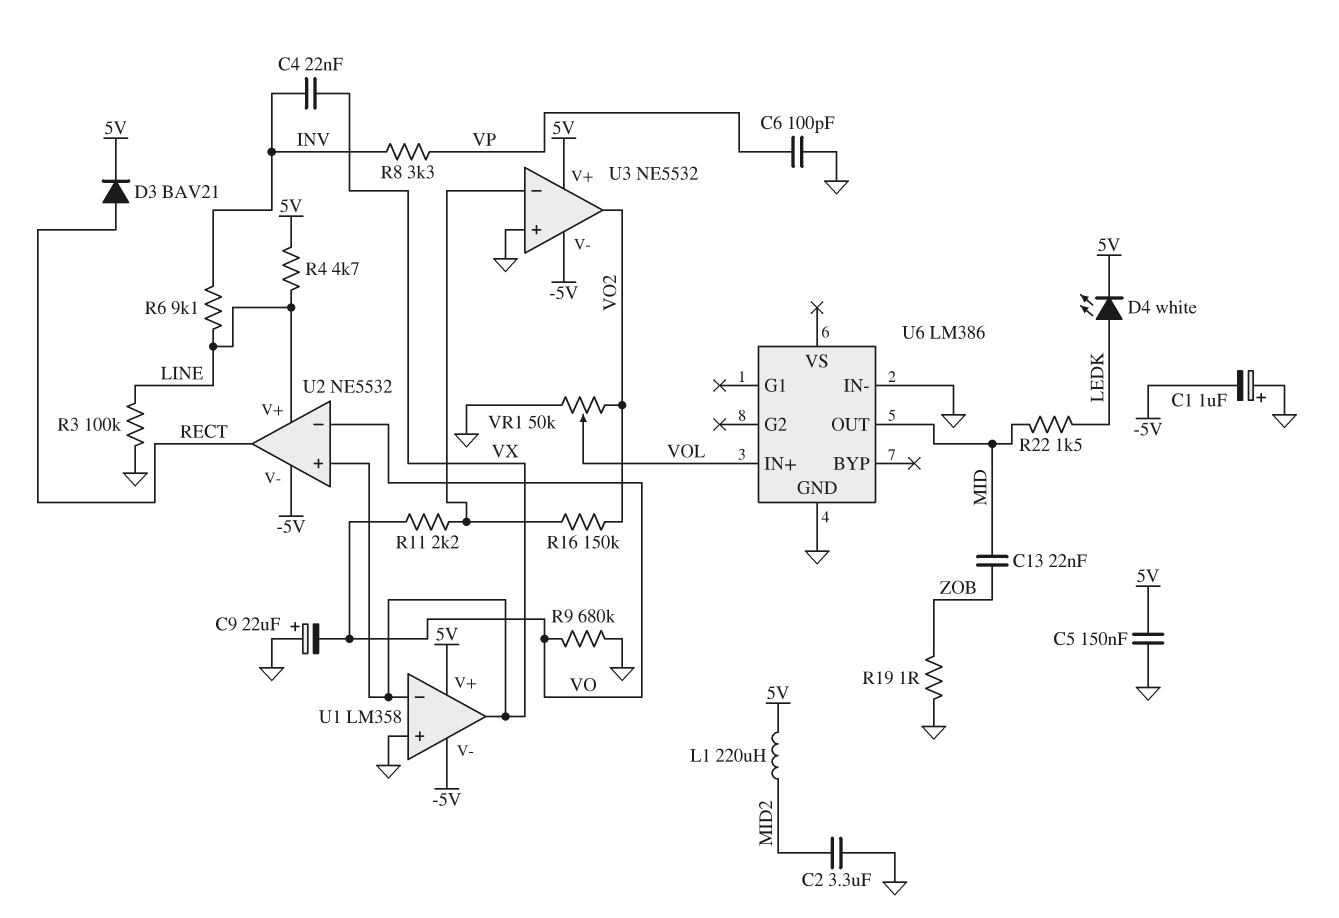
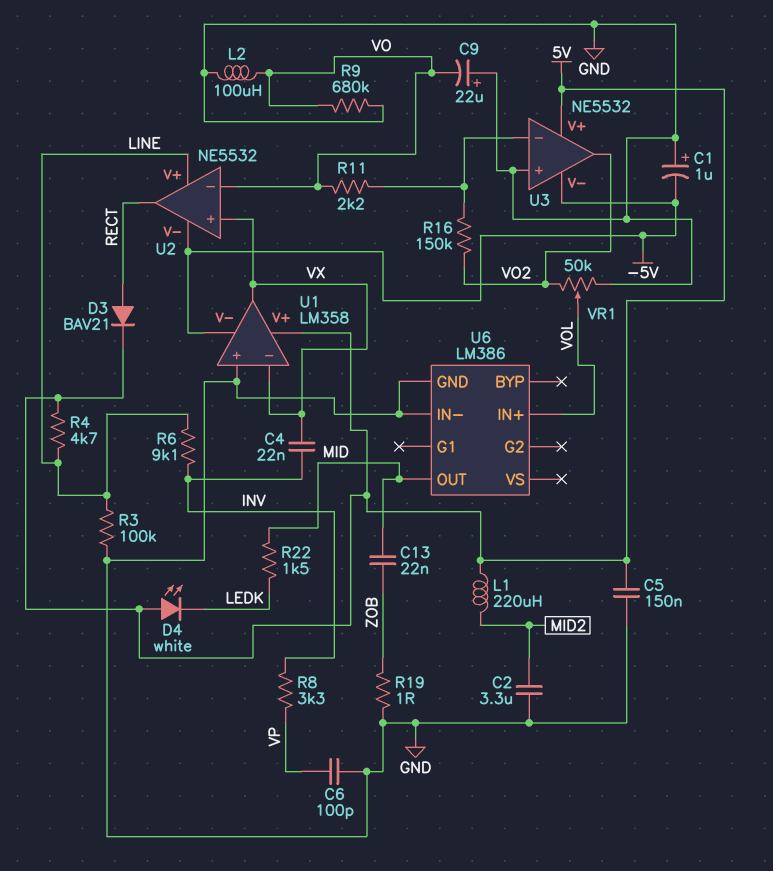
D4: LED white (A LEDK, K 5V) -> LED white (A 5V, K LEDK)
L2: none -> 100uH (GND, VO)

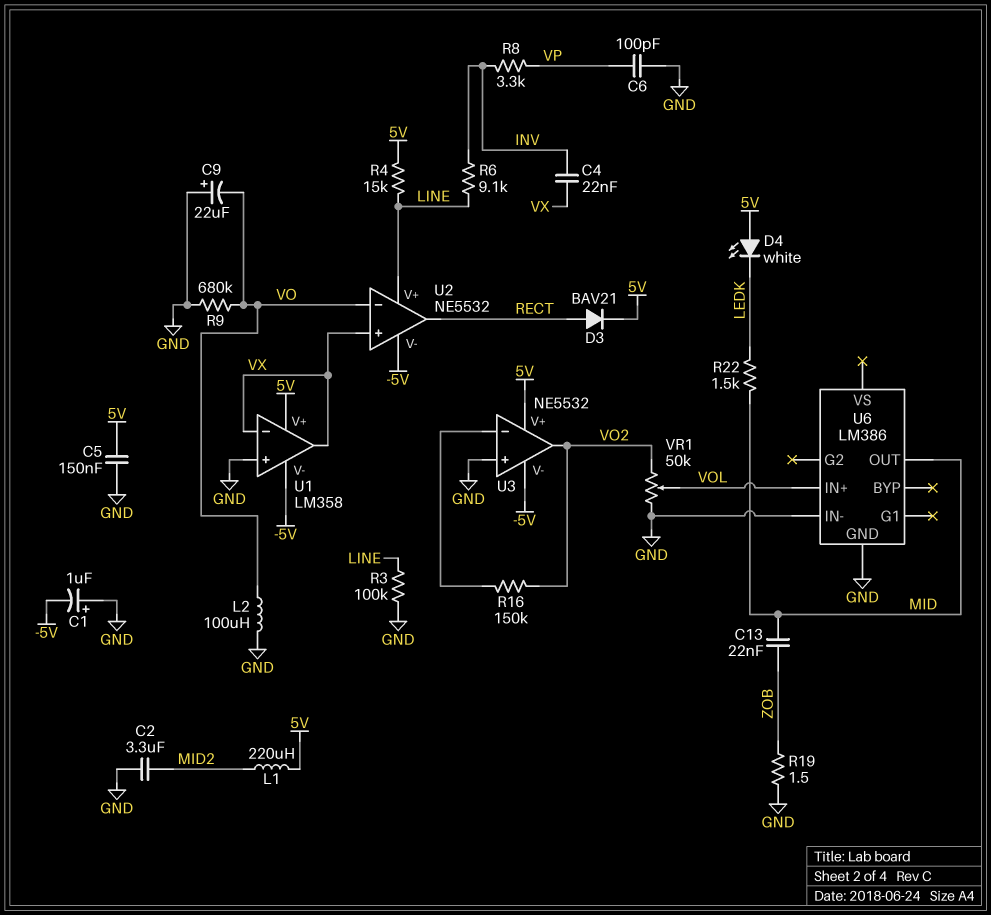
R4: 4.7k (5V, LINE) -> 15k (5V, LINE)
R11: 2.2k (U3/in-, VO) -> none
R19: 1 (GND, ZOB) -> 1.5 (GND, ZOB)

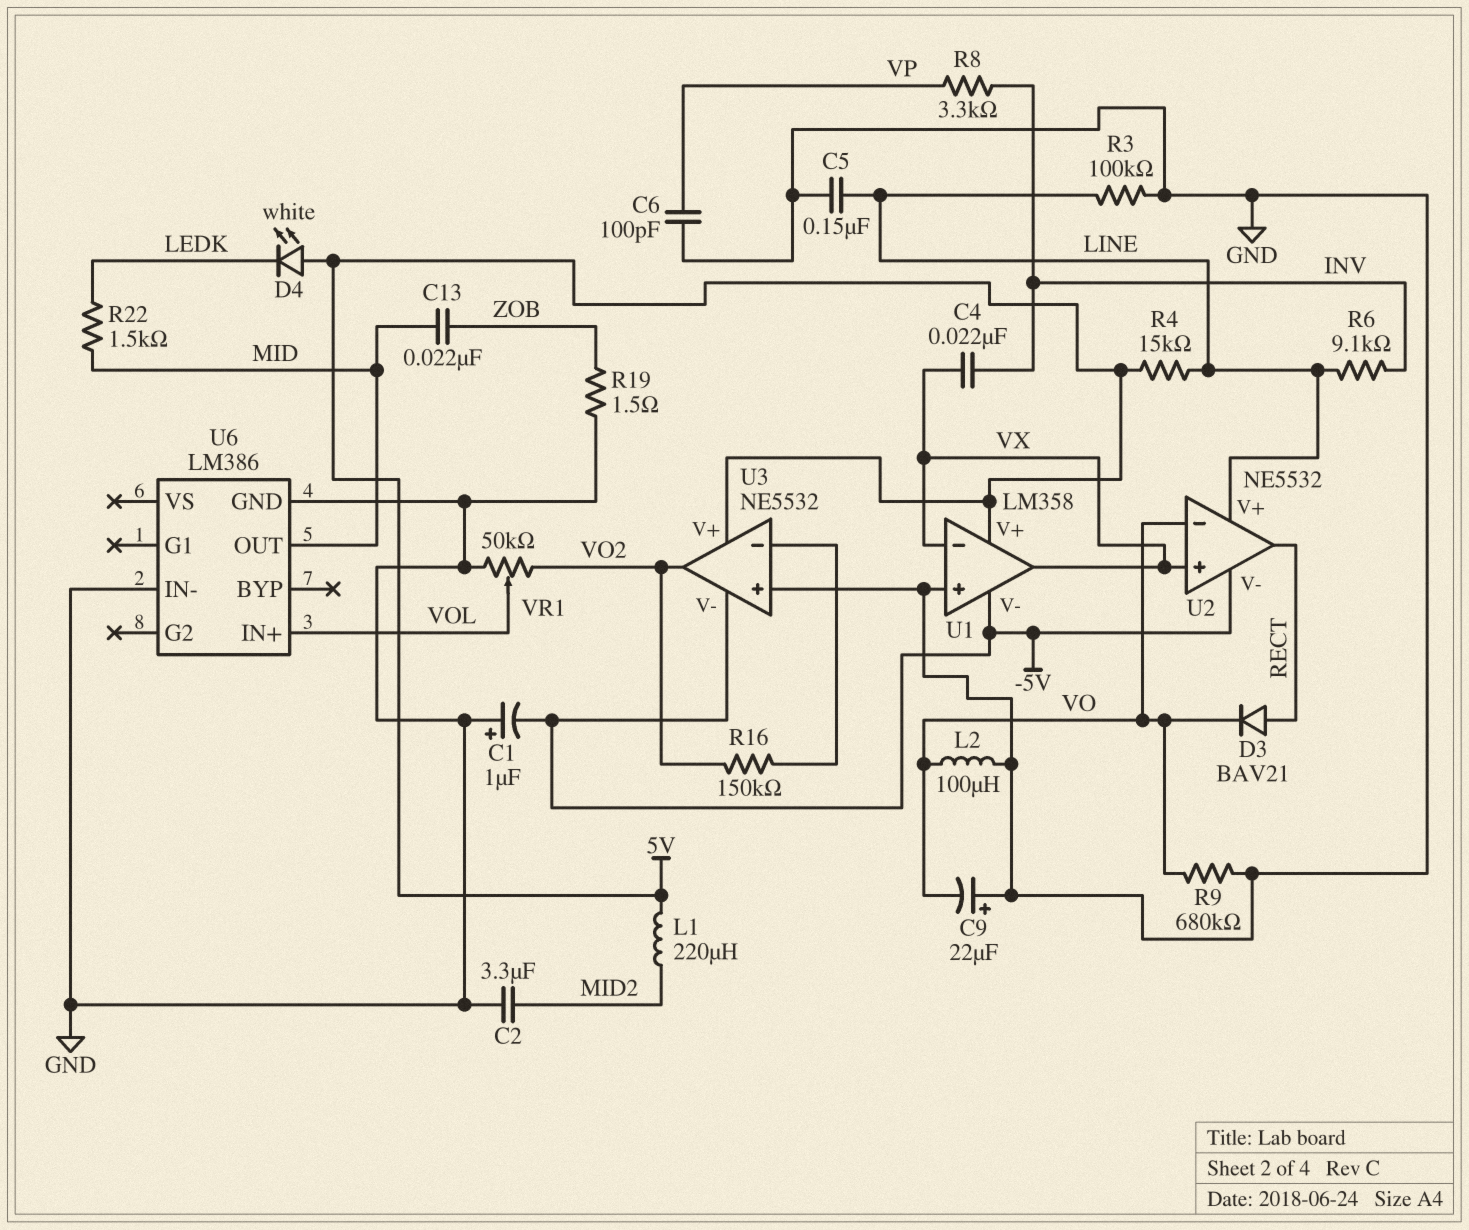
C5: 150nF (5V, GND) -> 150nF (GND, LINE)
D3: diode BAV21 (A RECT, K 5V) -> diode BAV21 (A RECT, K VO)

